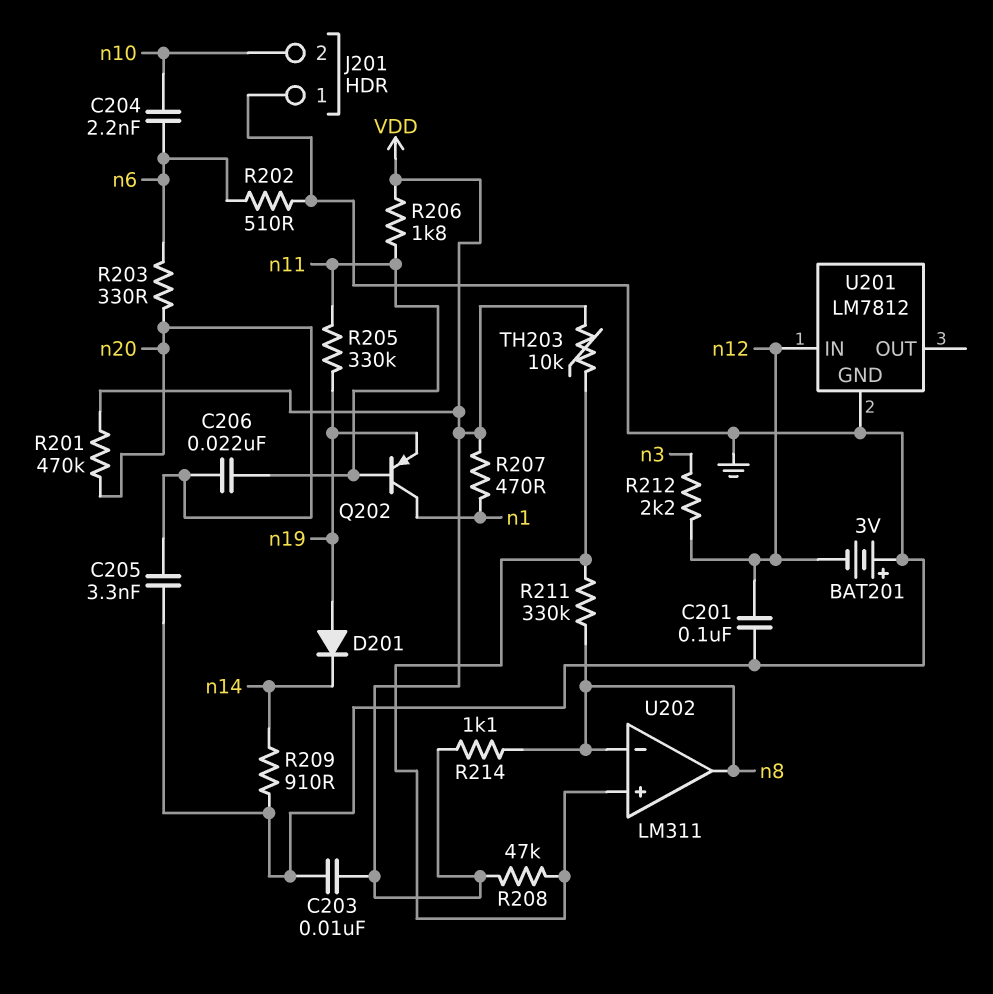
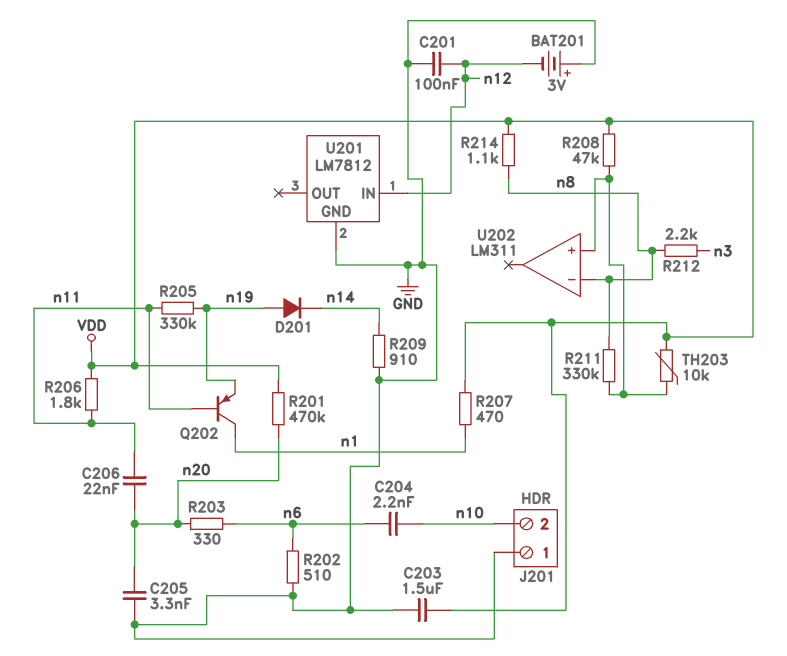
C203: 10nF (GND, VDD) -> 1.5uF (GND, VDD)
R212: 2.2k (n3, n12) -> 2.2k (n3, n8)
U202 pin out: n8 -> none

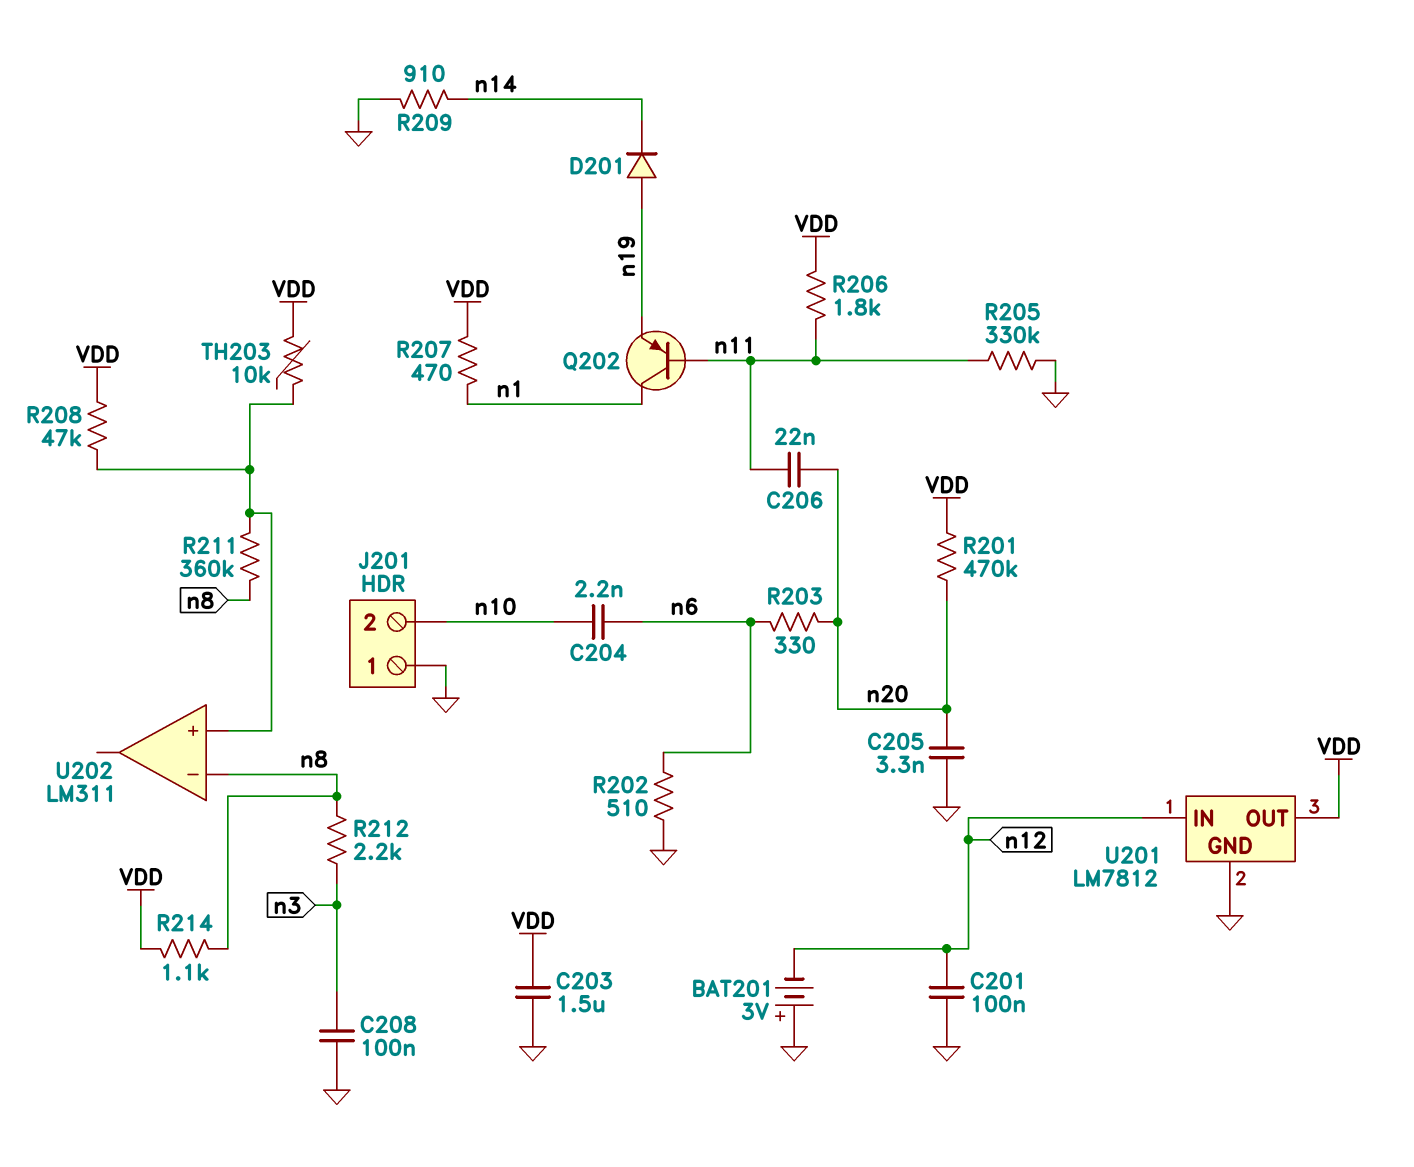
C208: none -> 100nF (GND, n3)
R205: 330k (n11, n19) -> 330k (GND, n11)
R211: 330k (U202/in+, n8) -> 360k (U202/in+, n8)
U201 pin OUT: none -> VDD

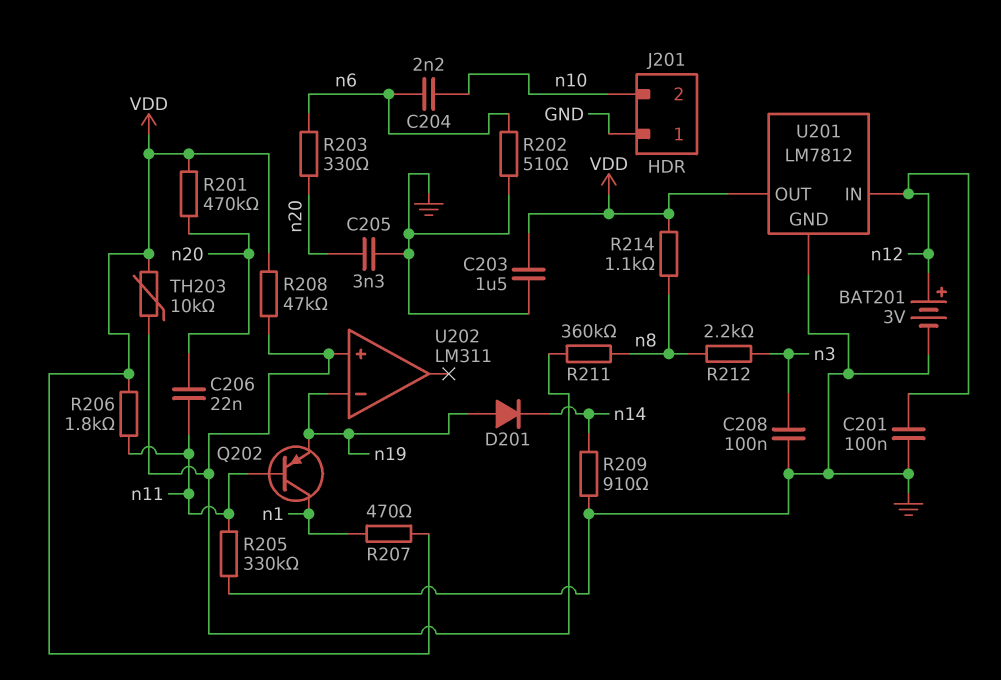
BAT201: 3V (plus GND, minus n12) -> 3V (plus n12, minus GND)
U202 pin in-: n8 -> n19

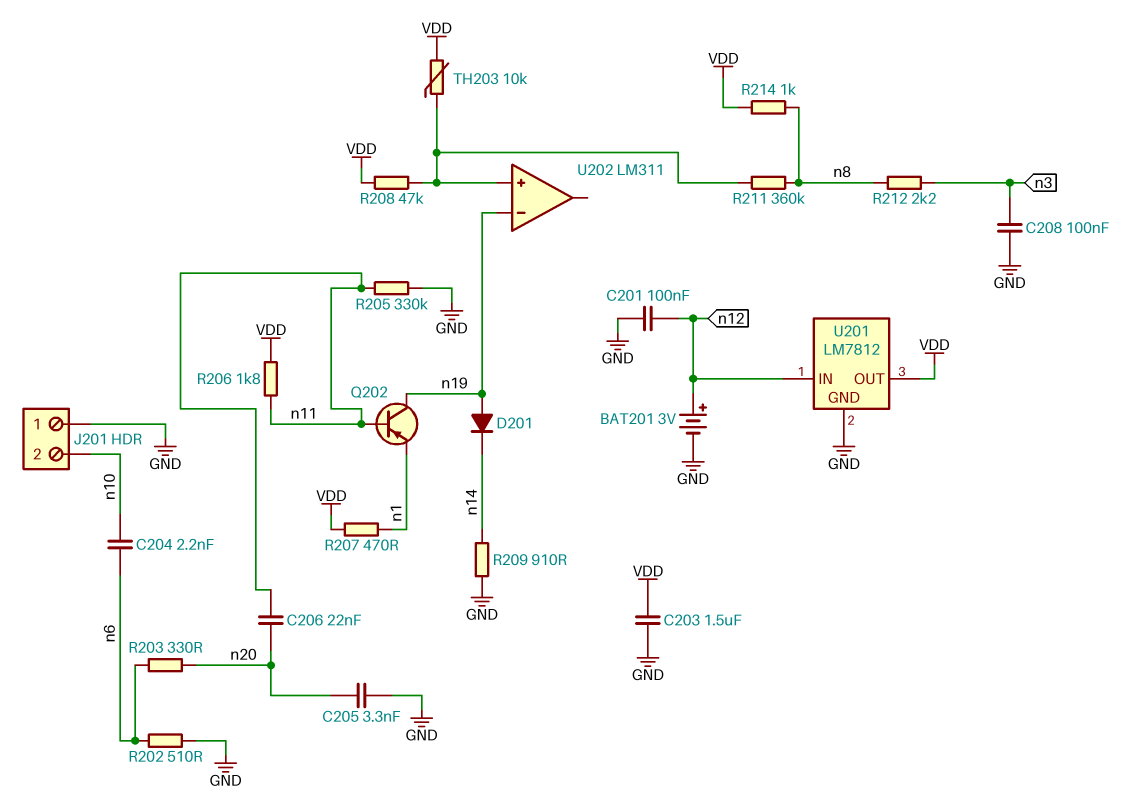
Q202: PNP (B n11, C n1, E n19) -> PNP (B n11, C n19, E n1)
R201: 470k (VDD, n20) -> none
R214: 1.1k (VDD, n8) -> 1k (VDD, n8)

